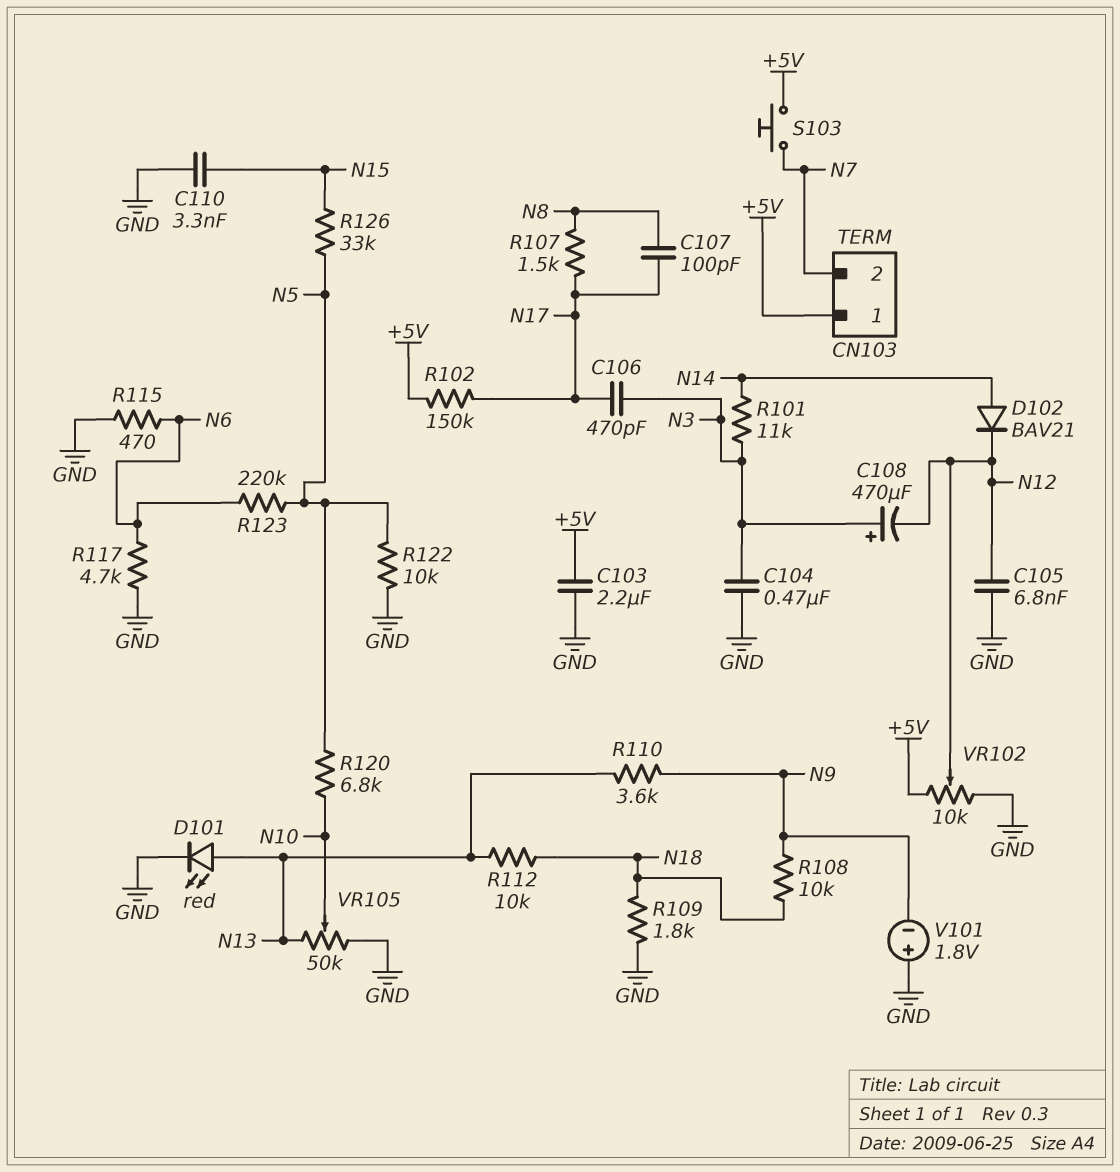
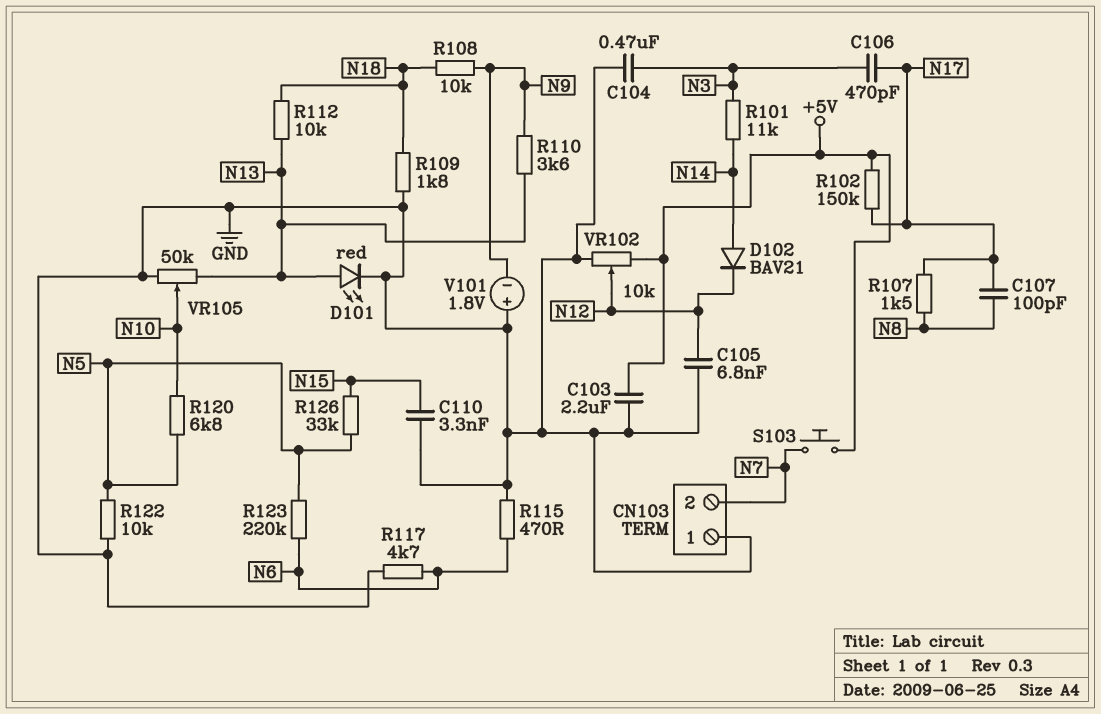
C108: 470uF (plus N3, minus N12) -> none
CN103 pin 1: +5V -> GND

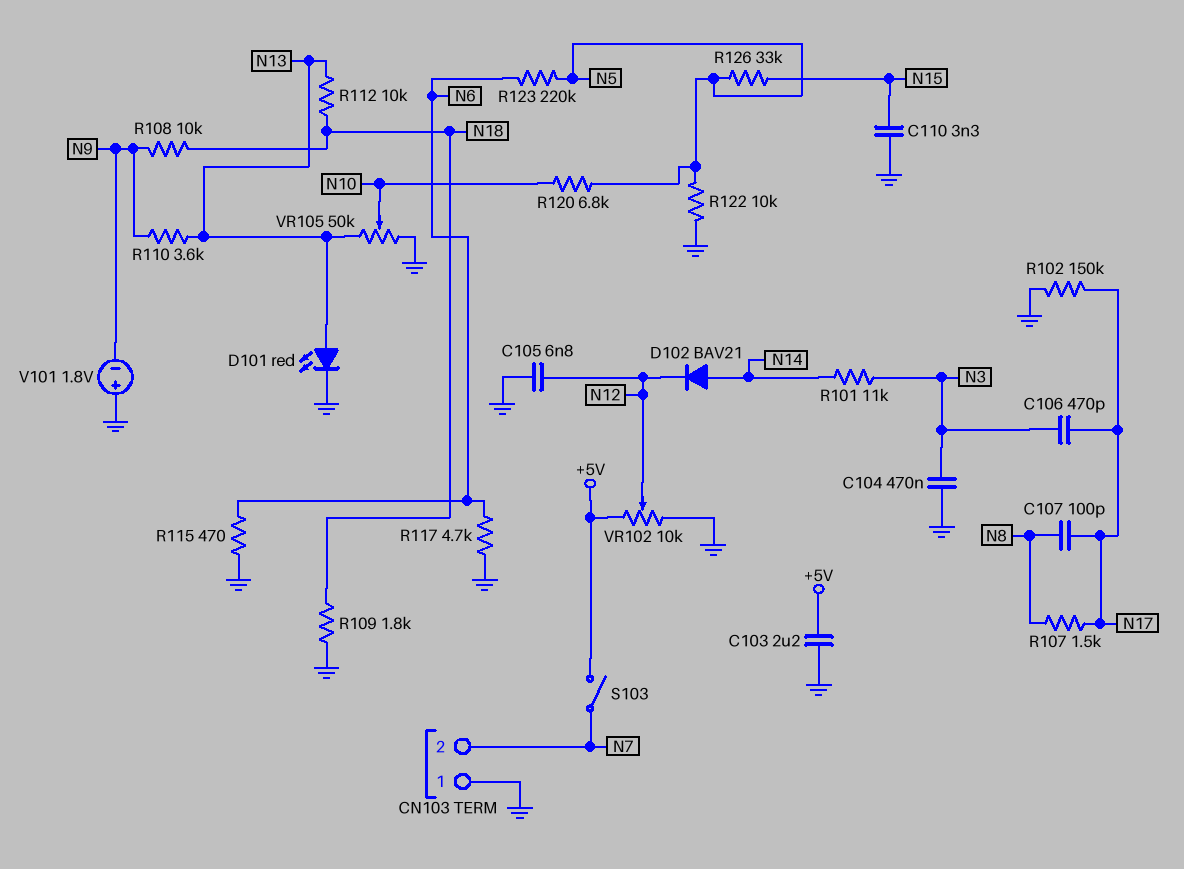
R102: 150k (+5V, N17) -> 150k (GND, N17)
S103: button (+5V, N7) -> switch (+5V, N7)

